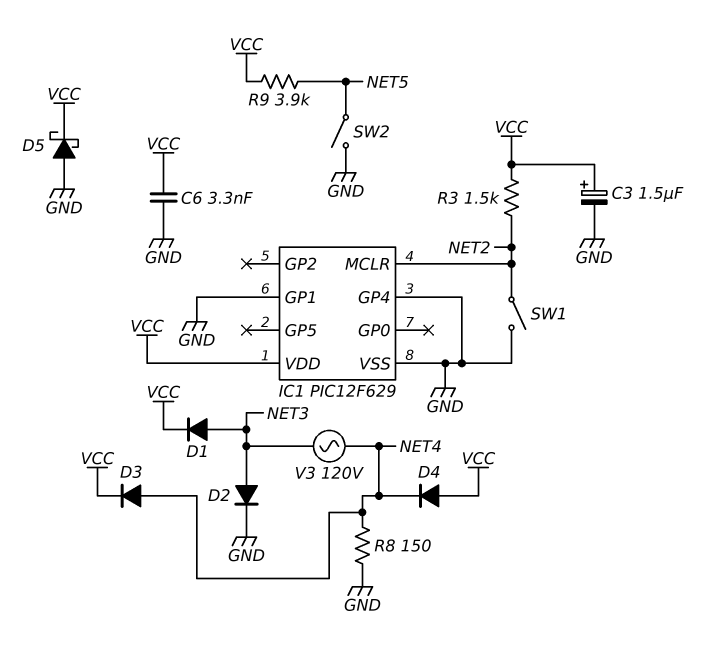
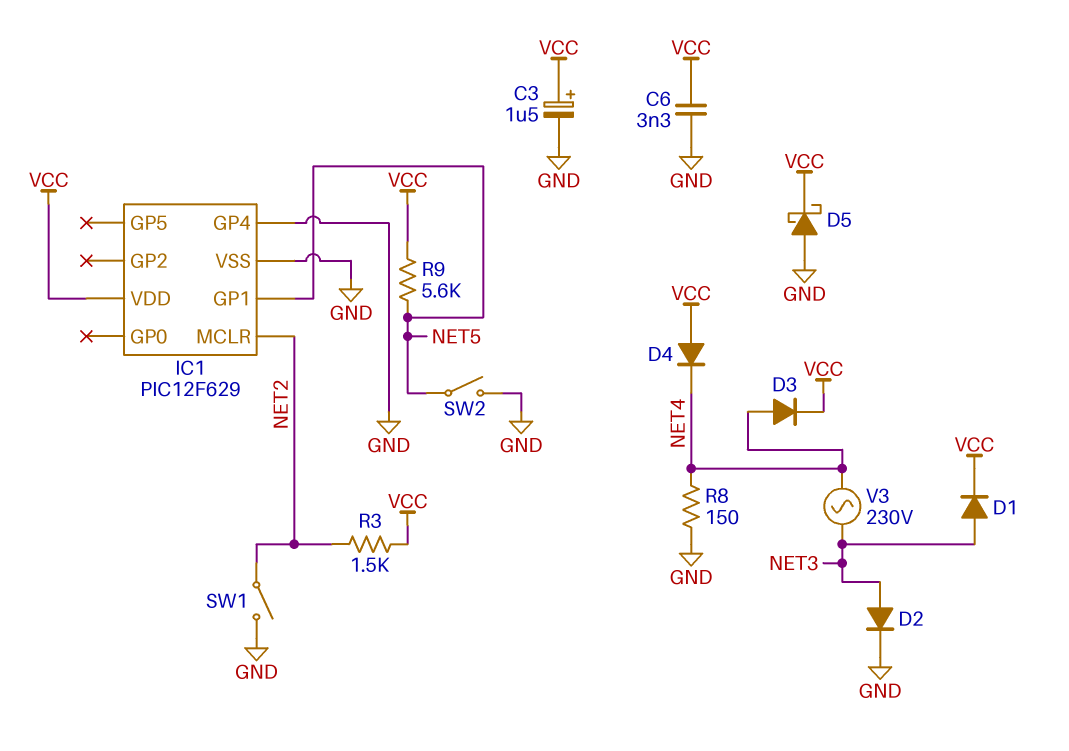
IC1 pin GP1: GND -> NET5
R9: 3.9k (NET5, VCC) -> 5.6k (NET5, VCC)
V3: AC 120V (NET3, NET4) -> AC 230V (NET3, NET4)

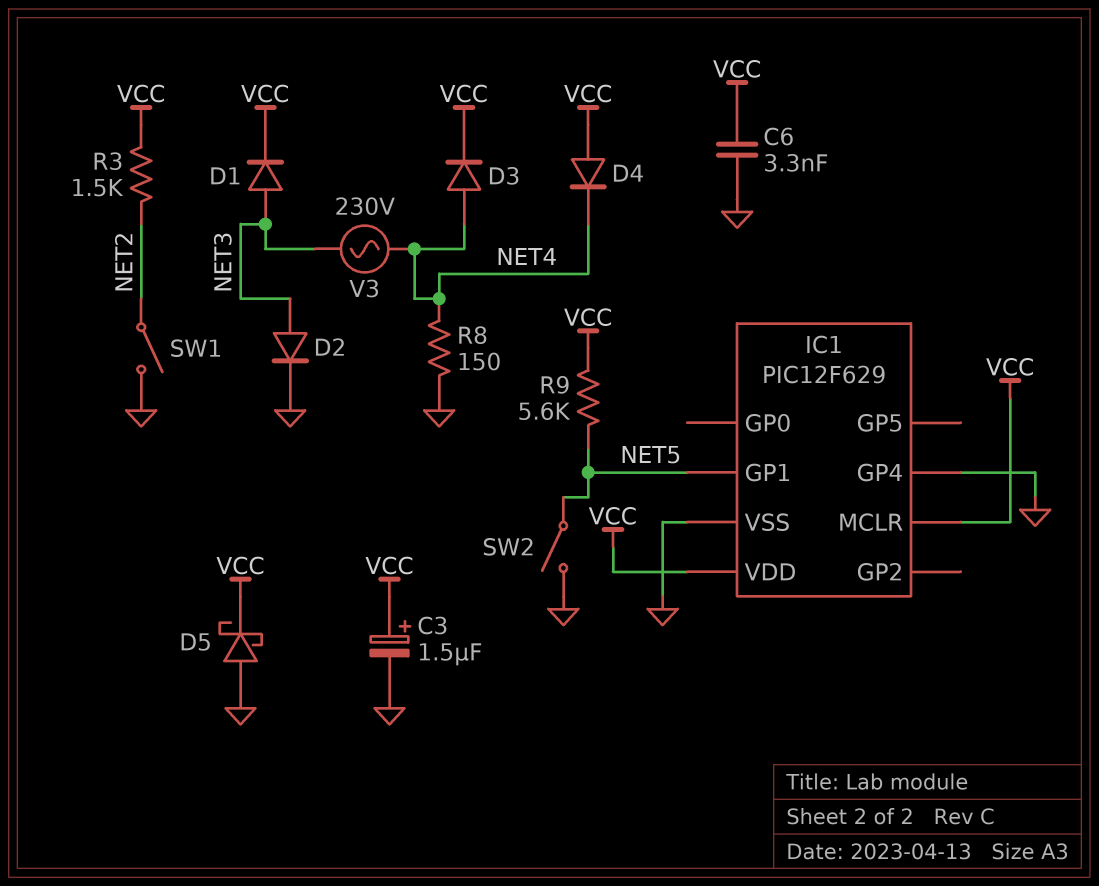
IC1 pin MCLR: NET2 -> VCC

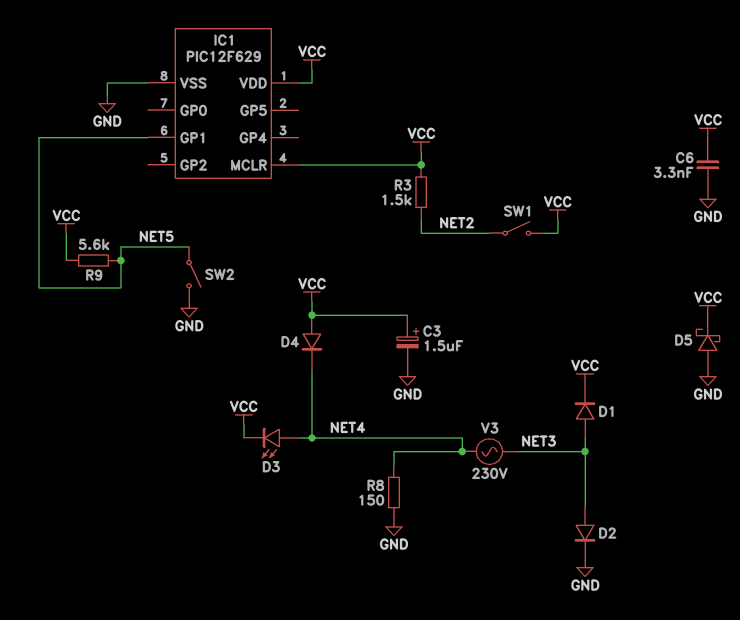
D3: diode (A NET4, K VCC) -> LED (A NET4, K VCC)
IC1 pin GP4: GND -> none
SW1: switch (GND, NET2) -> switch (NET2, VCC)

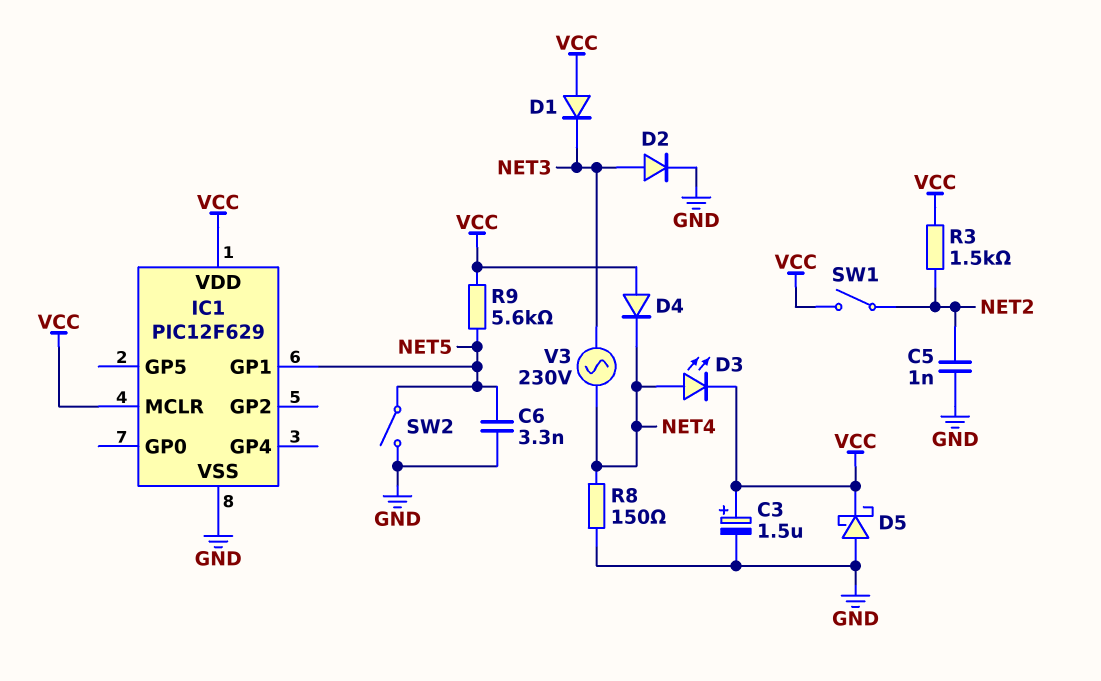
C5: none -> 1nF (GND, NET2)
C6: 3.3nF (GND, VCC) -> 3.3nF (GND, NET5)
D1: diode (A NET3, K VCC) -> diode (A VCC, K NET3)

